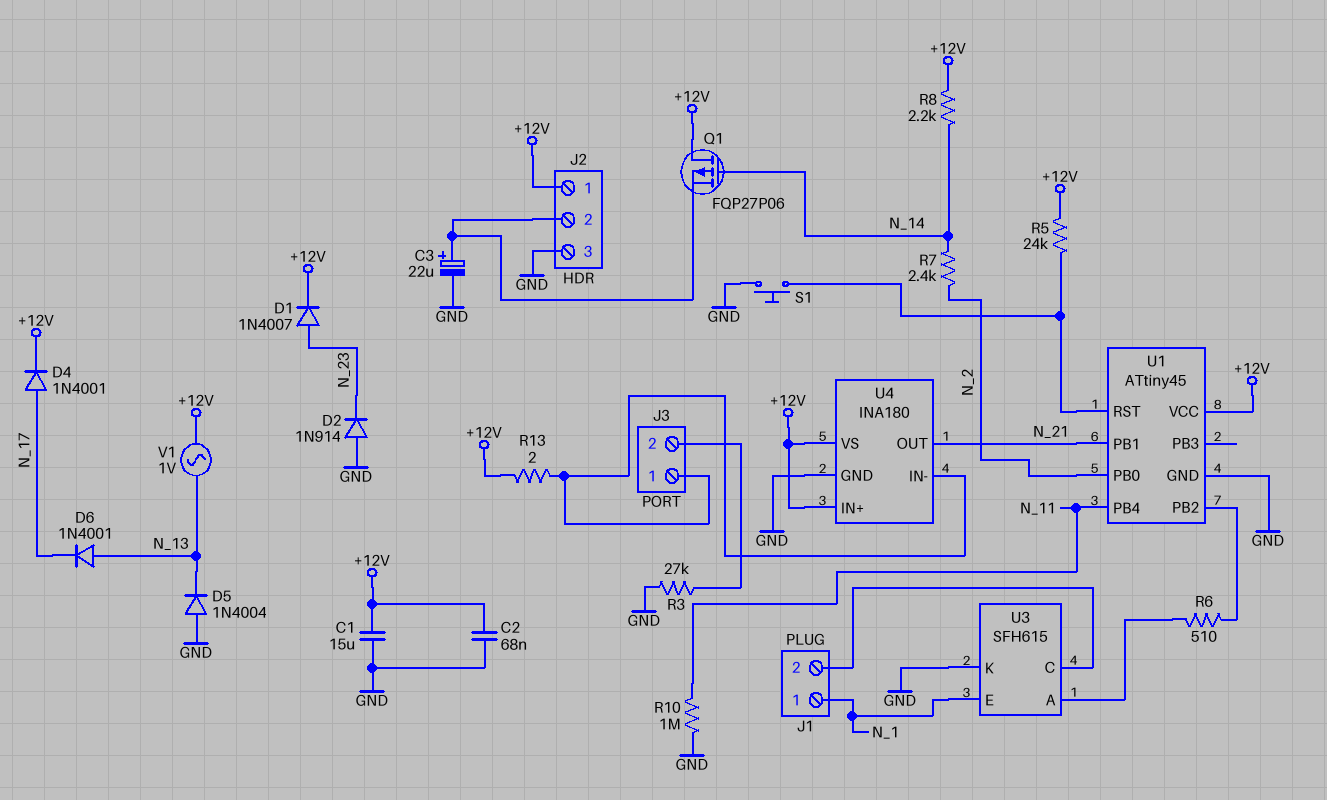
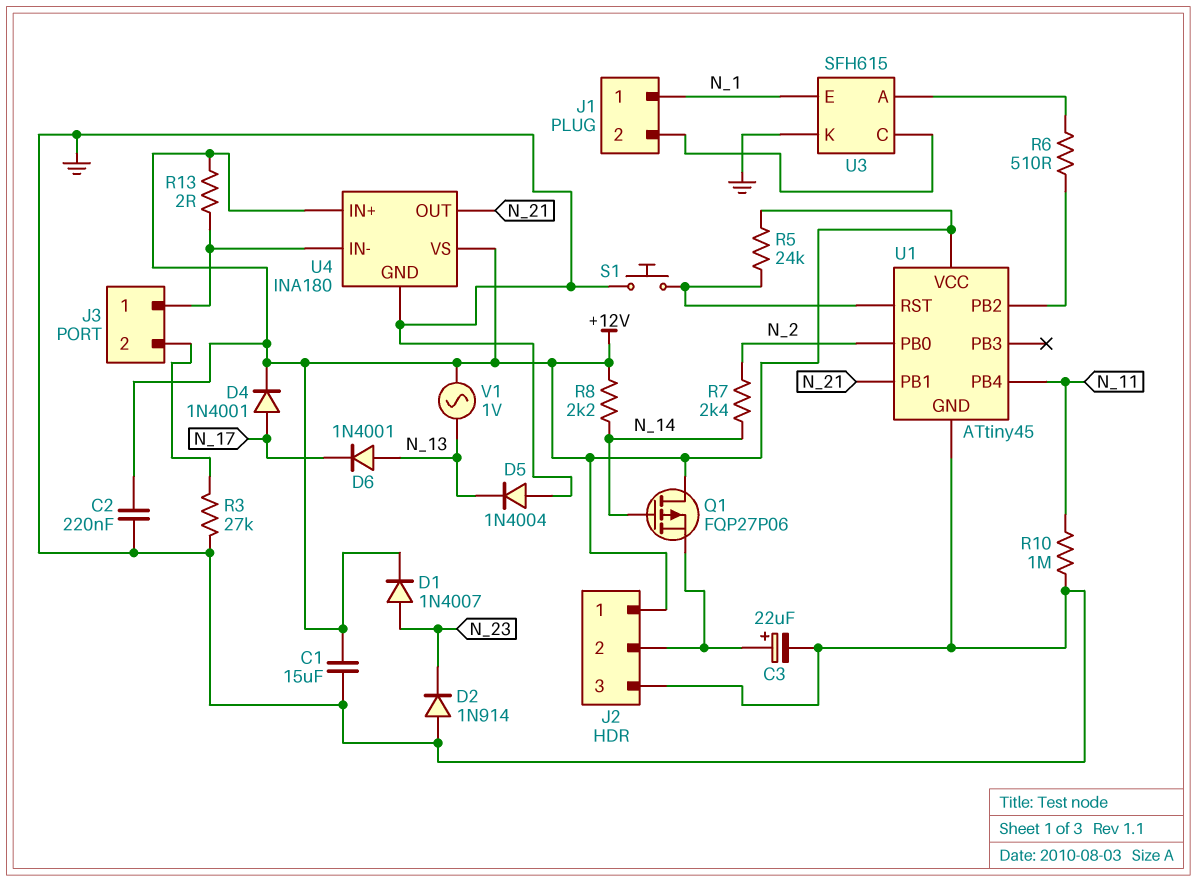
C2: 68nF (+12V, GND) -> 220nF (+12V, GND)

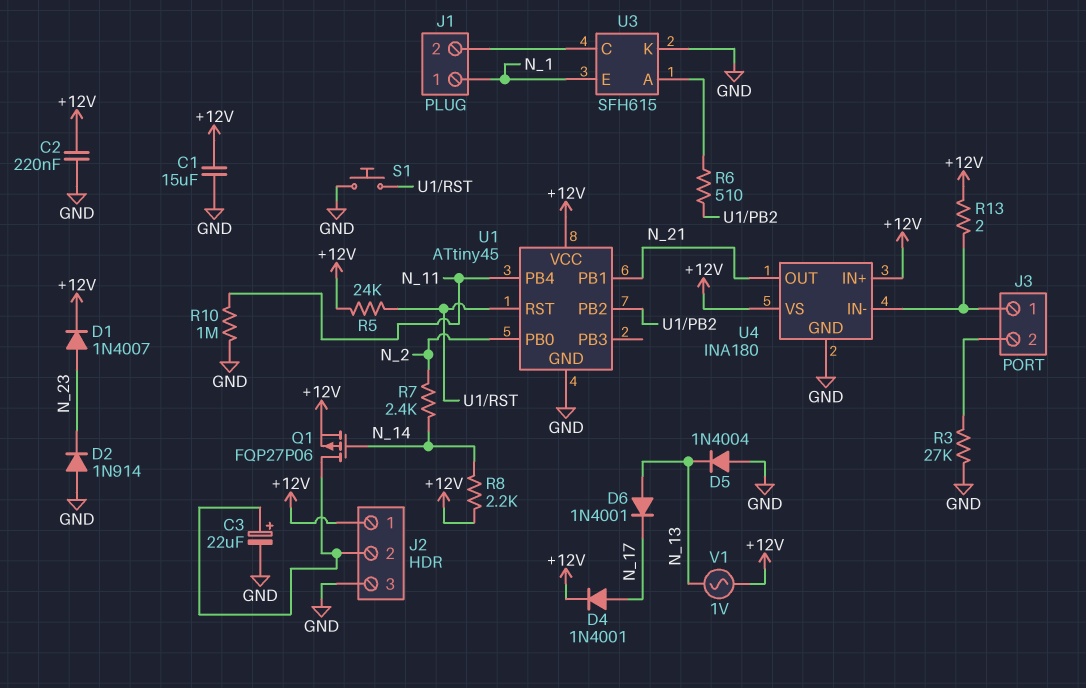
Q1: PMOS FQP27P06 (G N_14, D +12V, S J2/2) -> PMOS FQP27P06 (G N_14, D J2/2, S +12V)

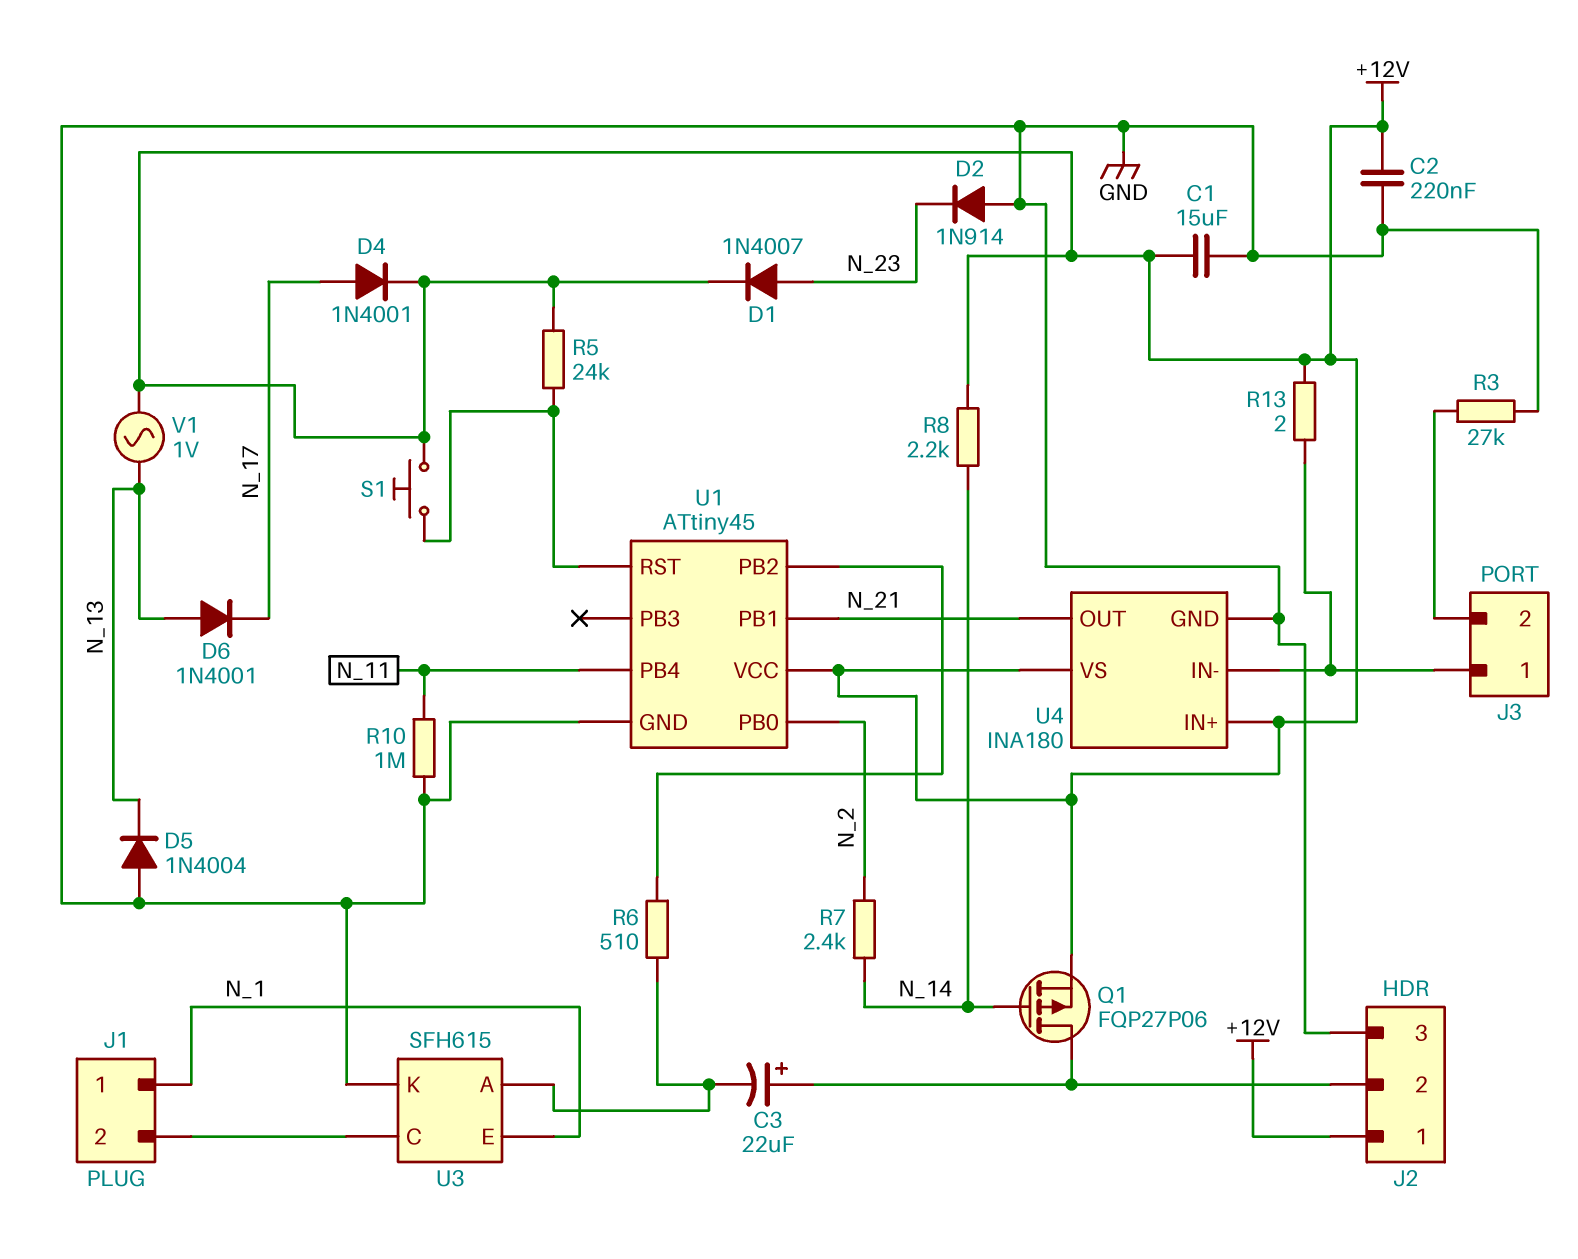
C3: 22uF (plus J2/2, minus GND) -> 22uF (plus J2/2, minus U3/A)
S1: button (GND, U1/RST) -> button (+12V, U1/RST)

